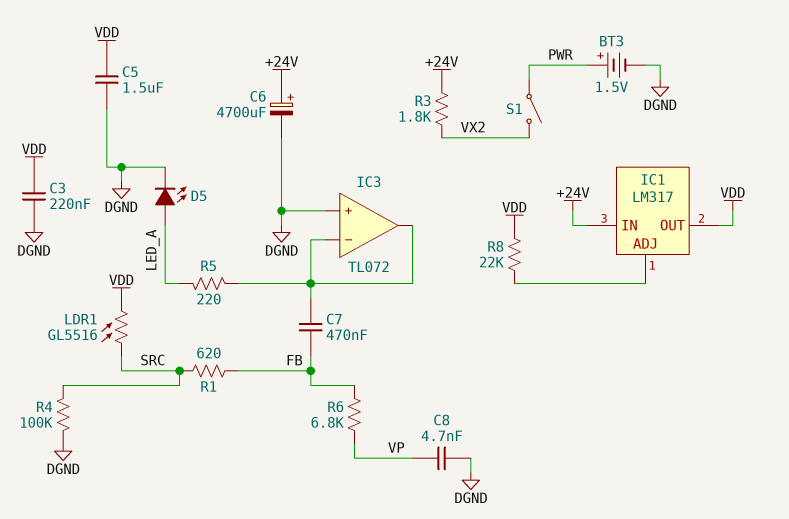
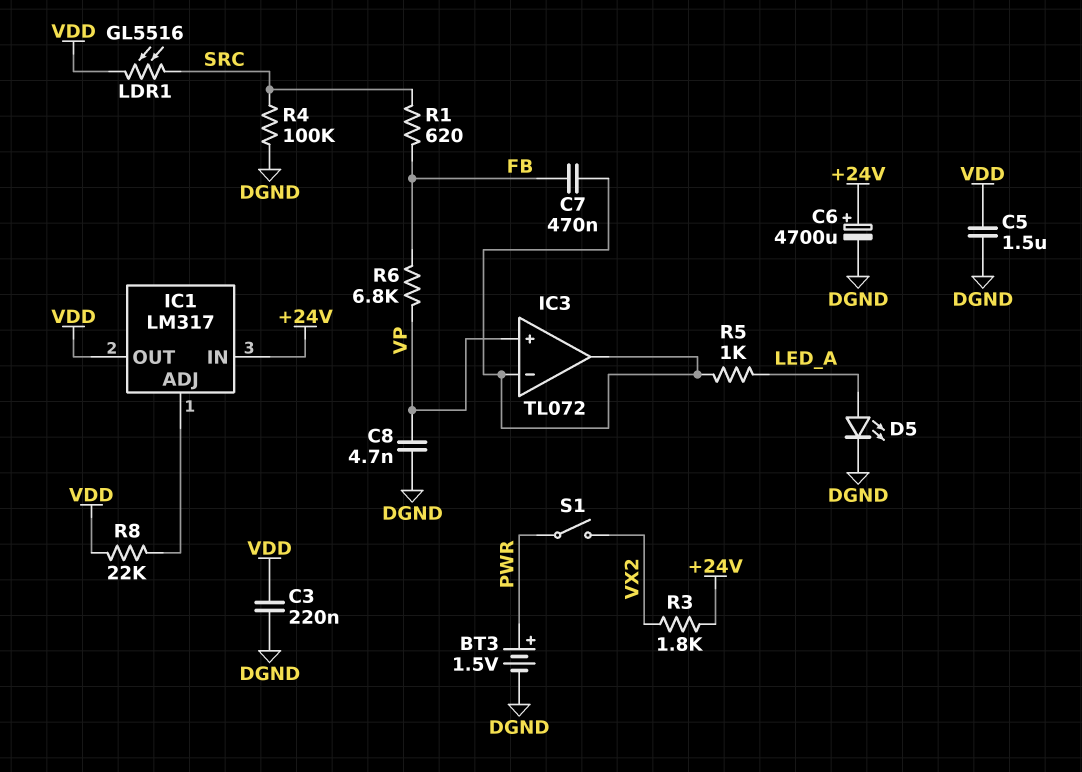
IC3 pin in+: DGND -> VP
R5: 220 (IC3/in-, LED_A) -> 1k (IC3/in-, LED_A)

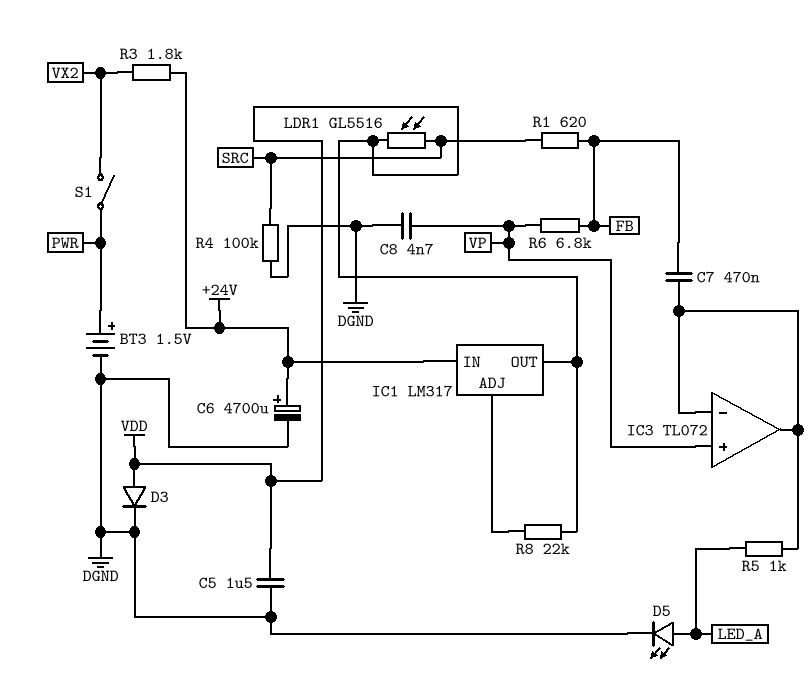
C3: 220nF (DGND, VDD) -> none
D3: none -> diode (A VDD, K DGND)

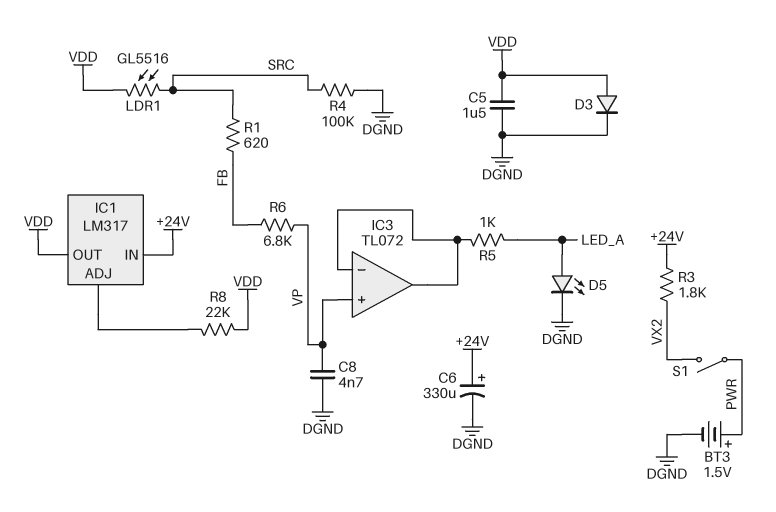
C6: 4700uF (plus +24V, minus DGND) -> 330uF (plus +24V, minus DGND)
C7: 470nF (FB, IC3/in-) -> none

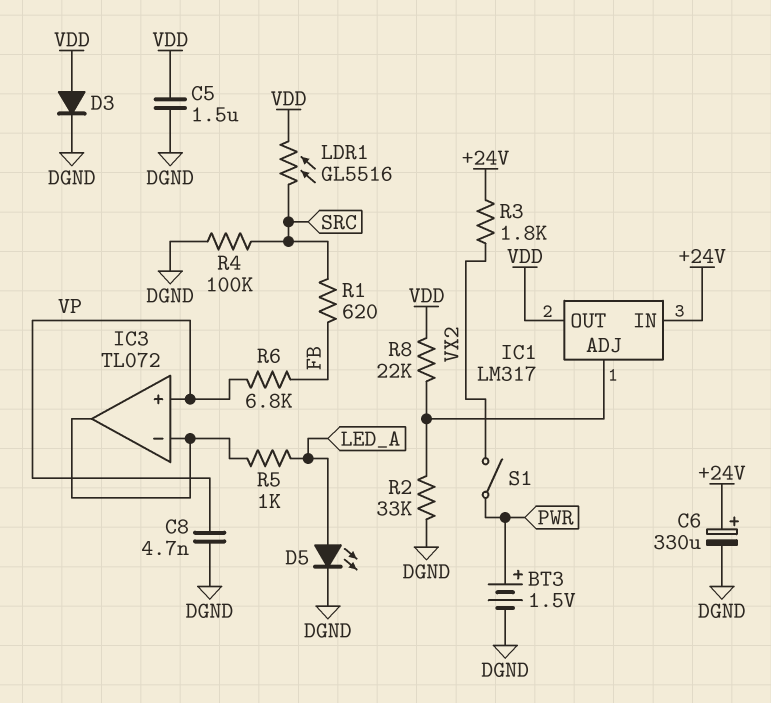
R2: none -> 33k (DGND, IC1/ADJ)

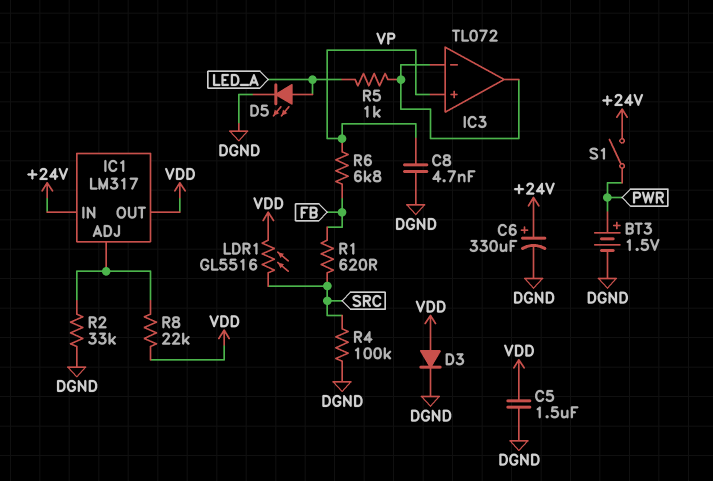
R3: 1.8k (+24V, VX2) -> none
S1: switch (PWR, VX2) -> switch (+24V, PWR)

